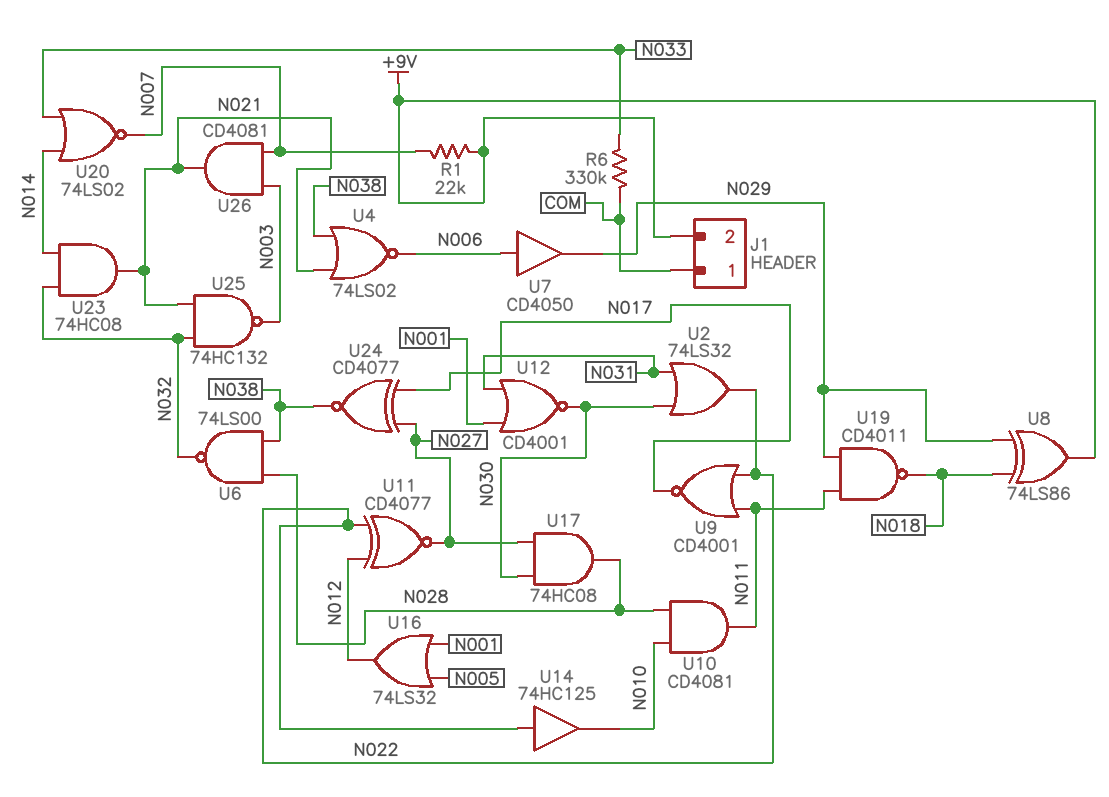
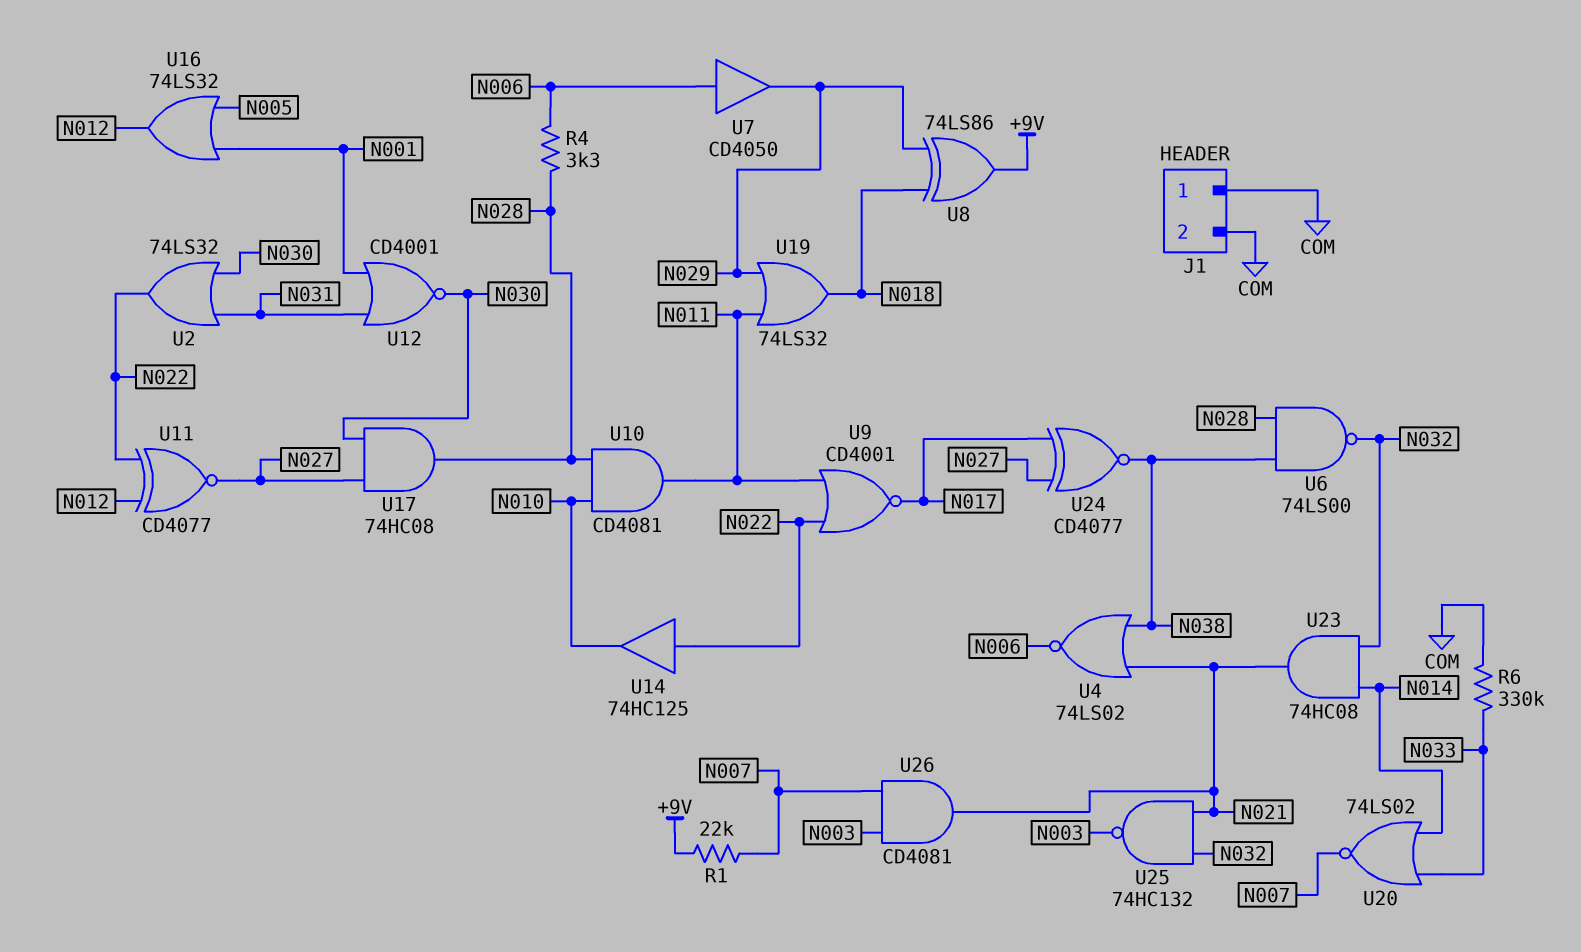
J1 pin 2: +9V -> COM
R4: none -> 3.3k (N006, N028)
U19: NAND CD4011 (in N011, in N029, out N018) -> OR 74LS32 (in N011, in N029, out N018)

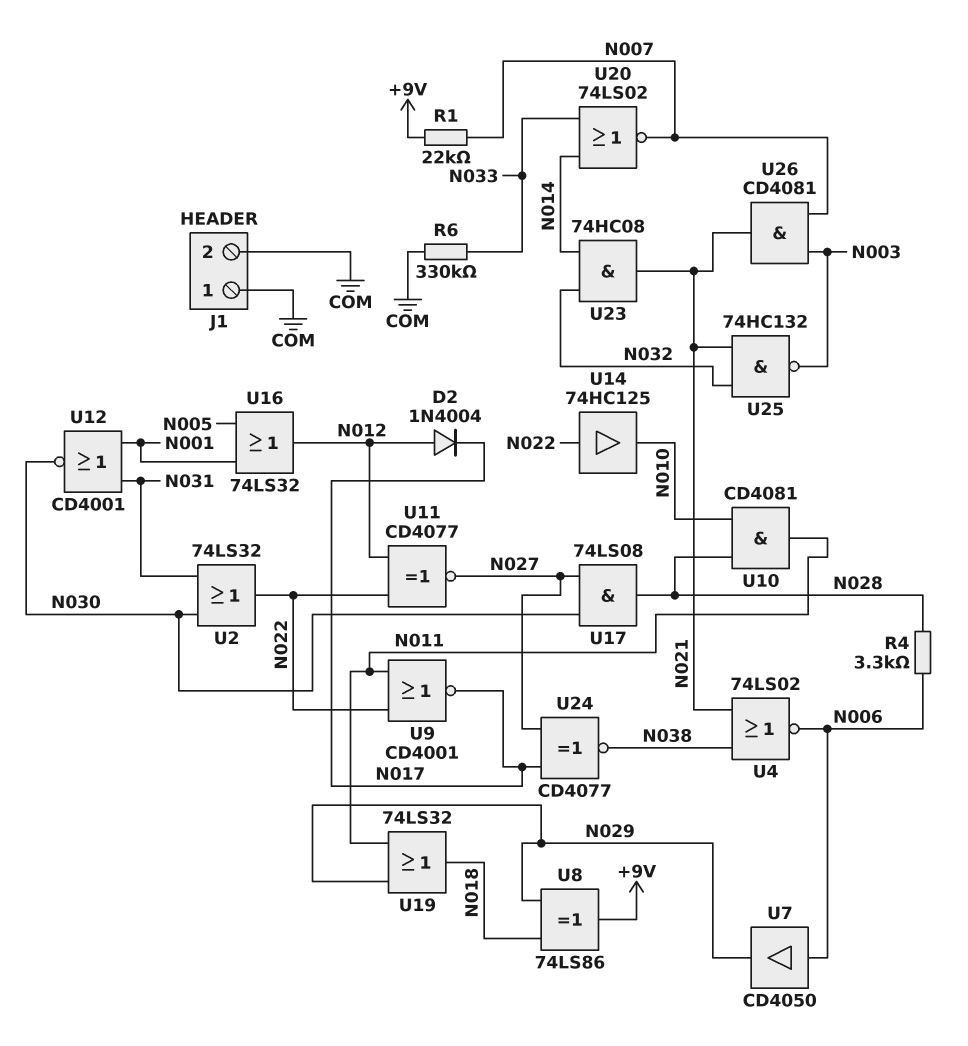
D2: none -> diode 1N4004 (A N012, K N017)
U6: NAND 74LS00 (in N028, in N038, out N032) -> none
U17: AND 74HC08 (in N027, in N030, out N028) -> AND 74LS08 (in N027, in N030, out N028)

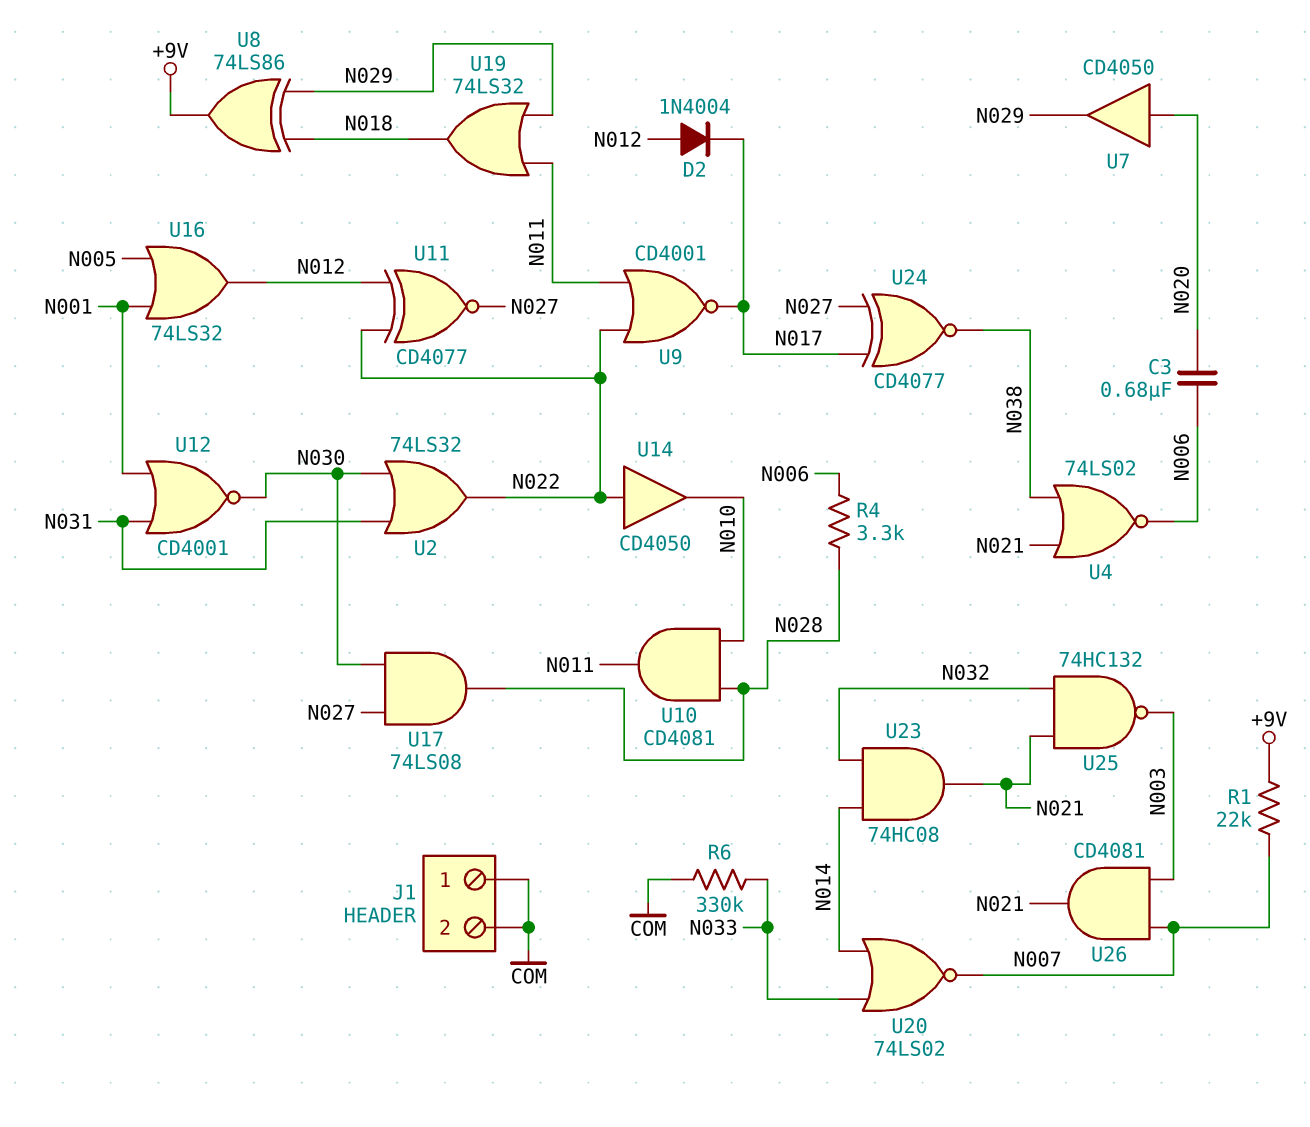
C3: none -> 680nF (N006, N020)
U7: buffer CD4050 (in N006, out N029) -> buffer CD4050 (in N020, out N029)
U14: buffer 74HC125 (in N022, out N010) -> buffer CD4050 (in N022, out N010)

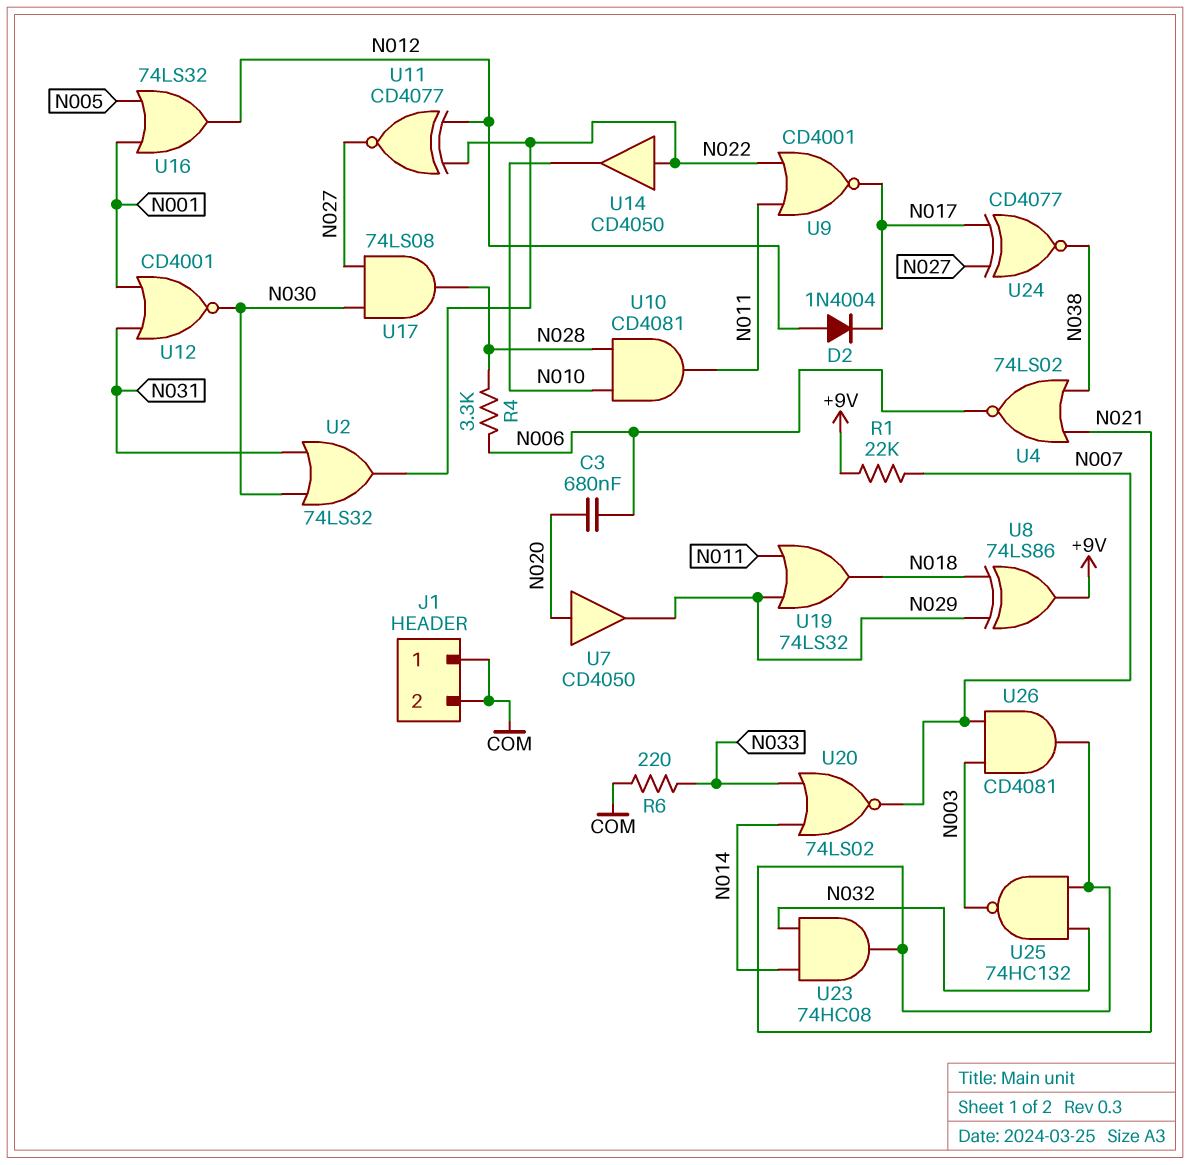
R6: 330k (COM, N033) -> 220 (COM, N033)

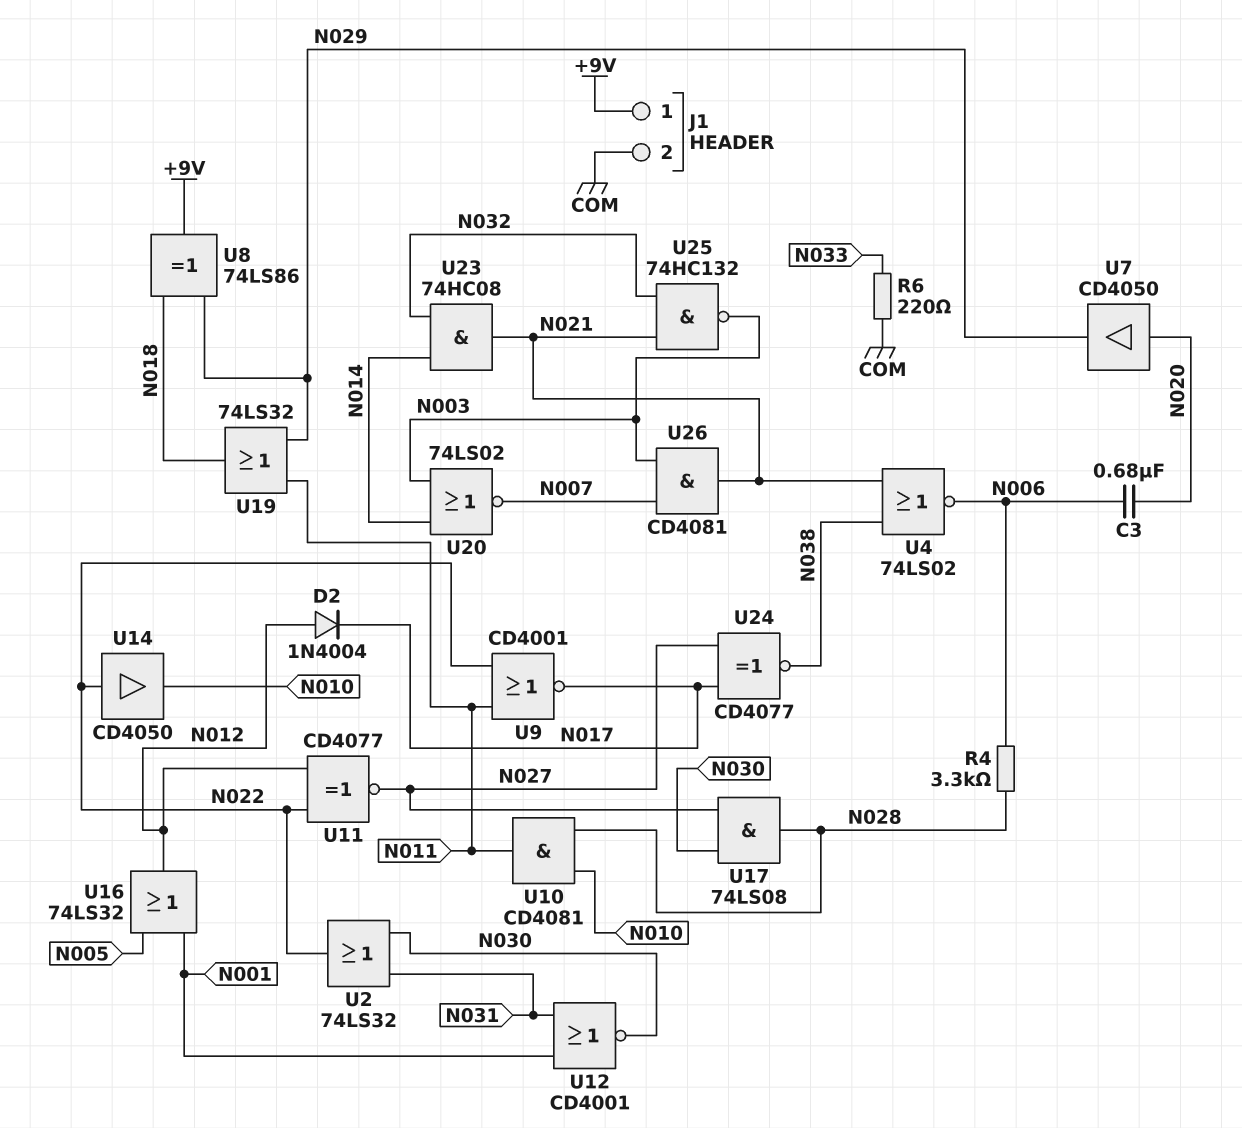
J1 pin 1: COM -> +9V
R1: 22k (+9V, N007) -> none
U20: NOR 74LS02 (in N014, in N033, out N007) -> NOR 74LS02 (in N003, in N014, out N007)

